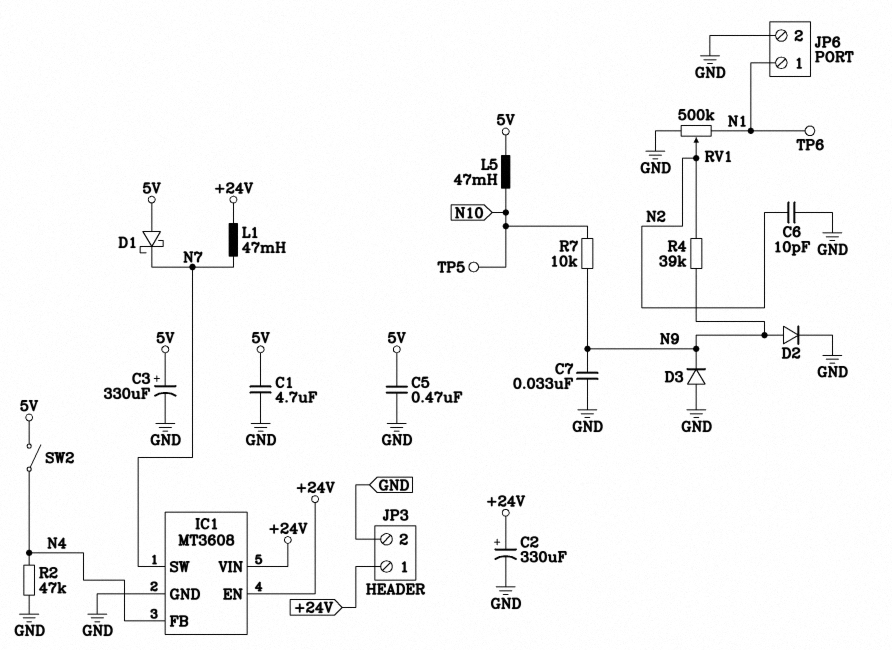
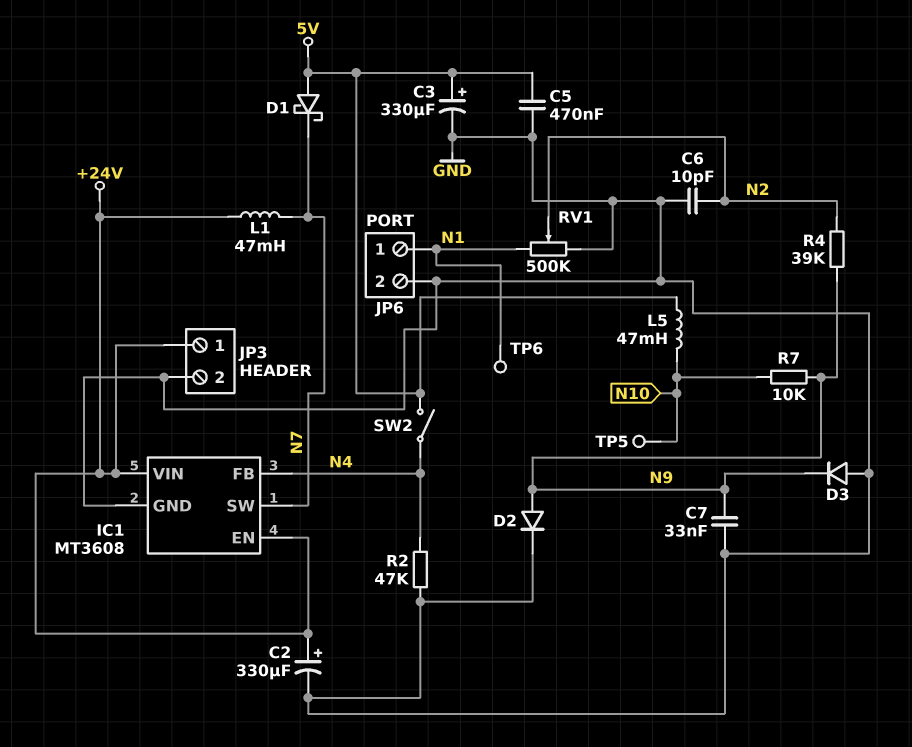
C1: 4.7uF (5V, GND) -> none

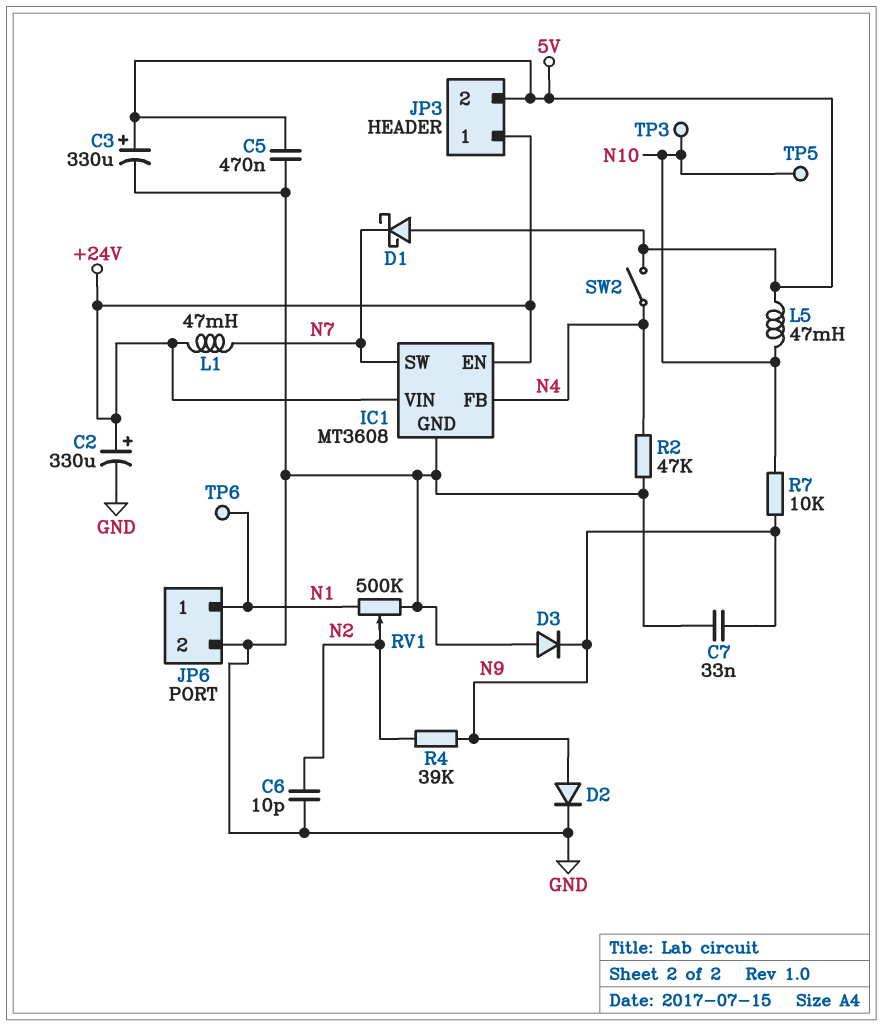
JP3 pin 2: GND -> 5V
TP3: none -> test point (N10)

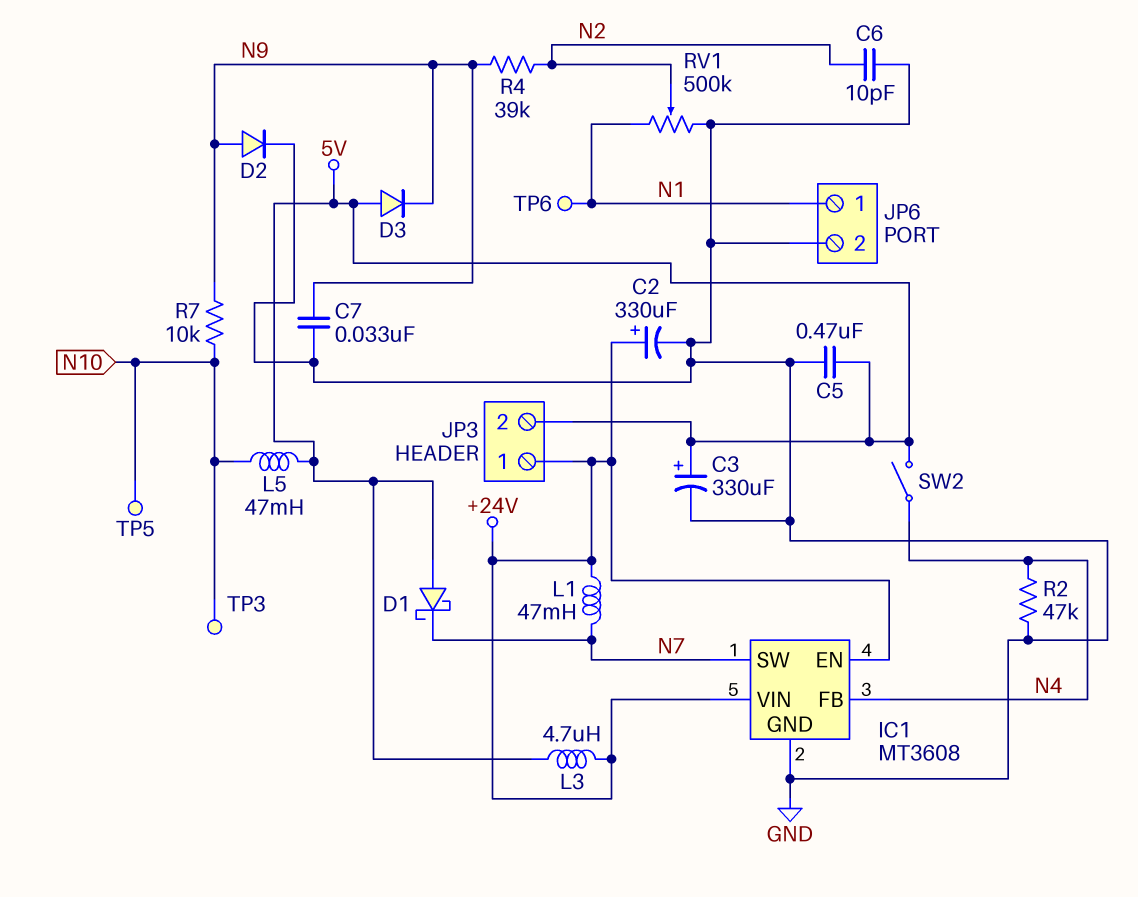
D3: diode (A GND, K N9) -> diode (A 5V, K N9)
L3: none -> 4.7uH (+24V, 5V)

